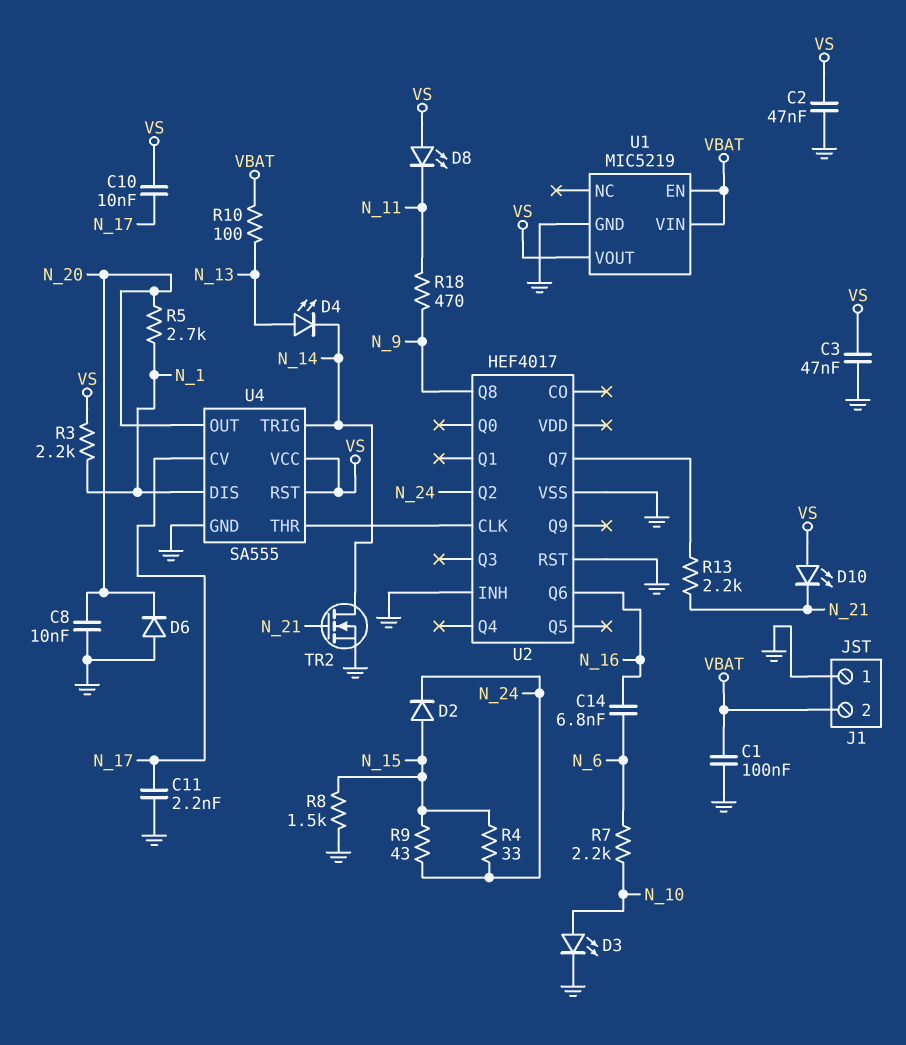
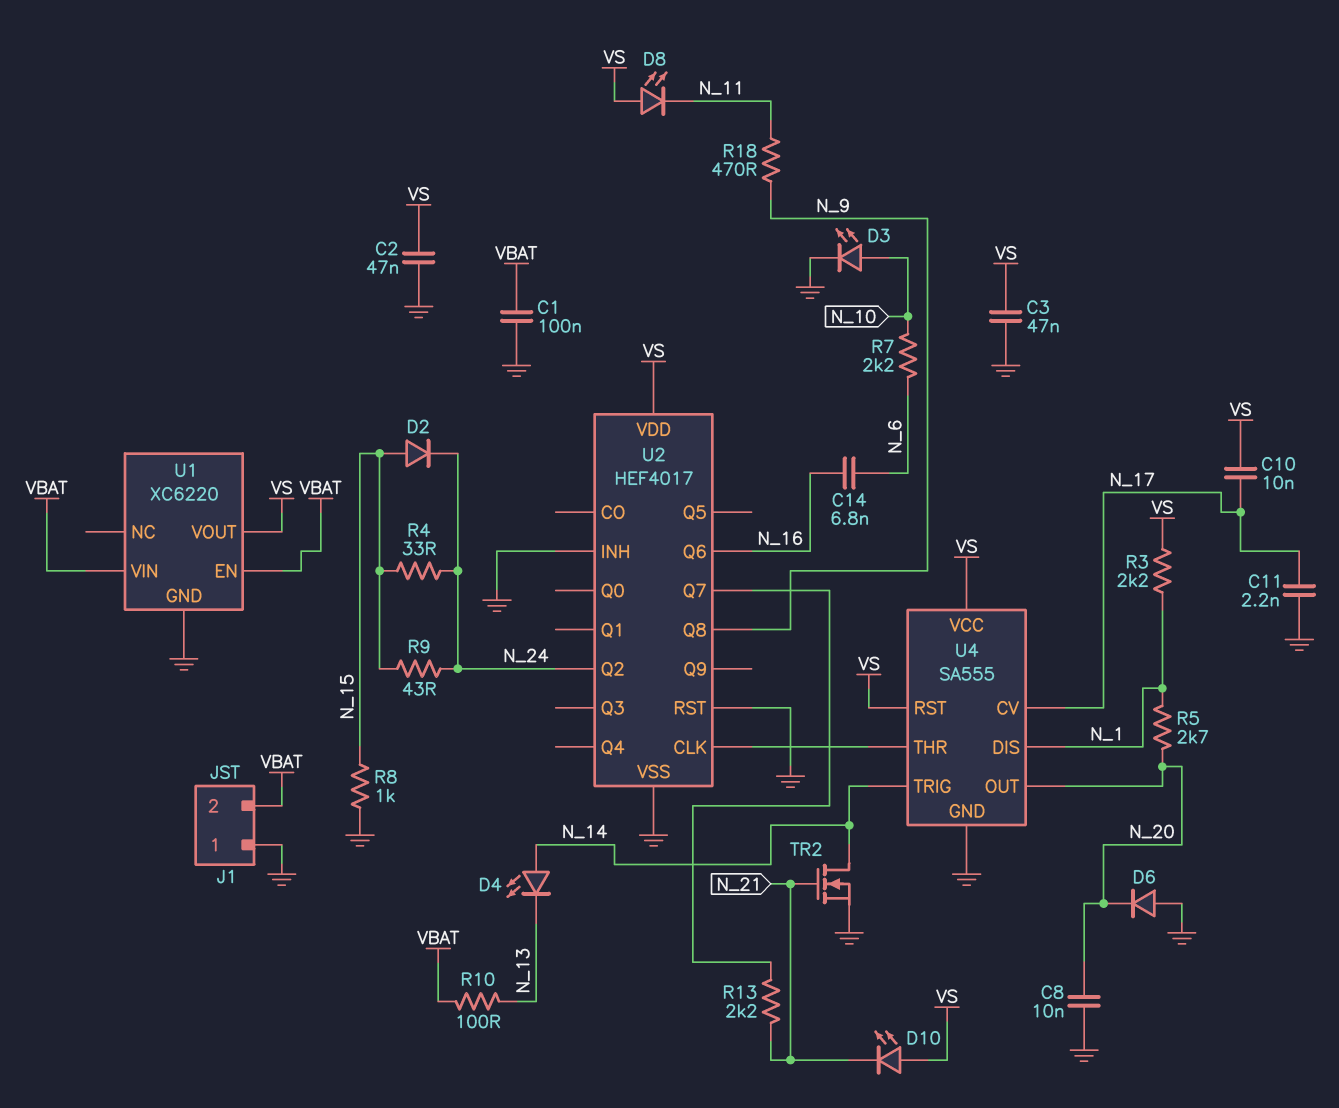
D4: LED (A N_13, K N_14) -> LED (A N_14, K N_13)
R8: 1.5k (GND, N_15) -> 1k (GND, N_15)
U1: MIC5219 -> XC6220
U2 pin VDD: none -> VS

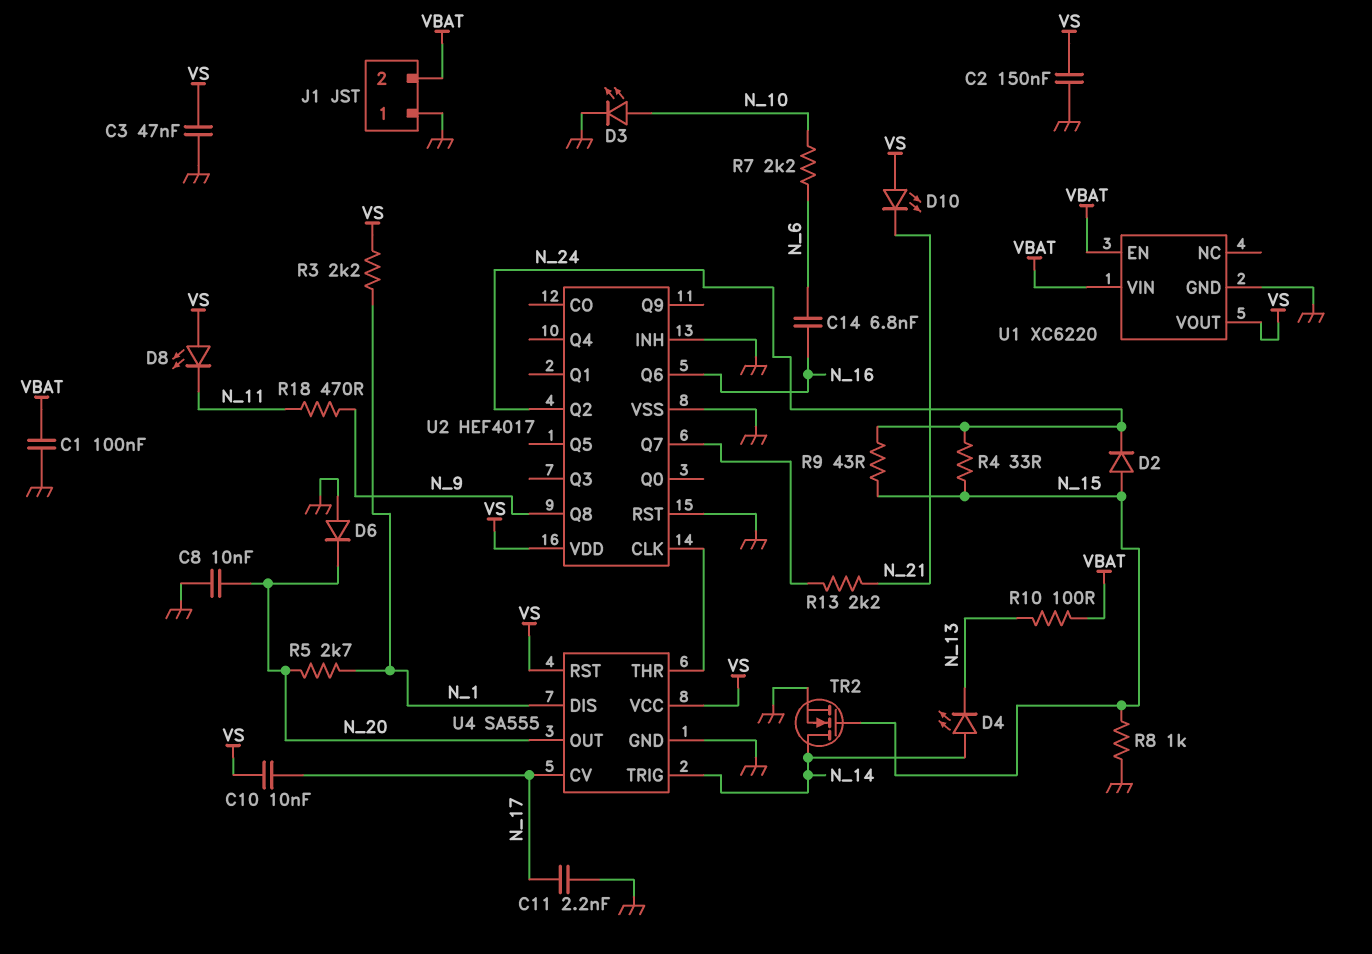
C2: 47nF (GND, VS) -> 150nF (GND, VS)
TR2: NMOS (G N_21, D N_14, S GND) -> NMOS (G N_15, D N_14, S GND)

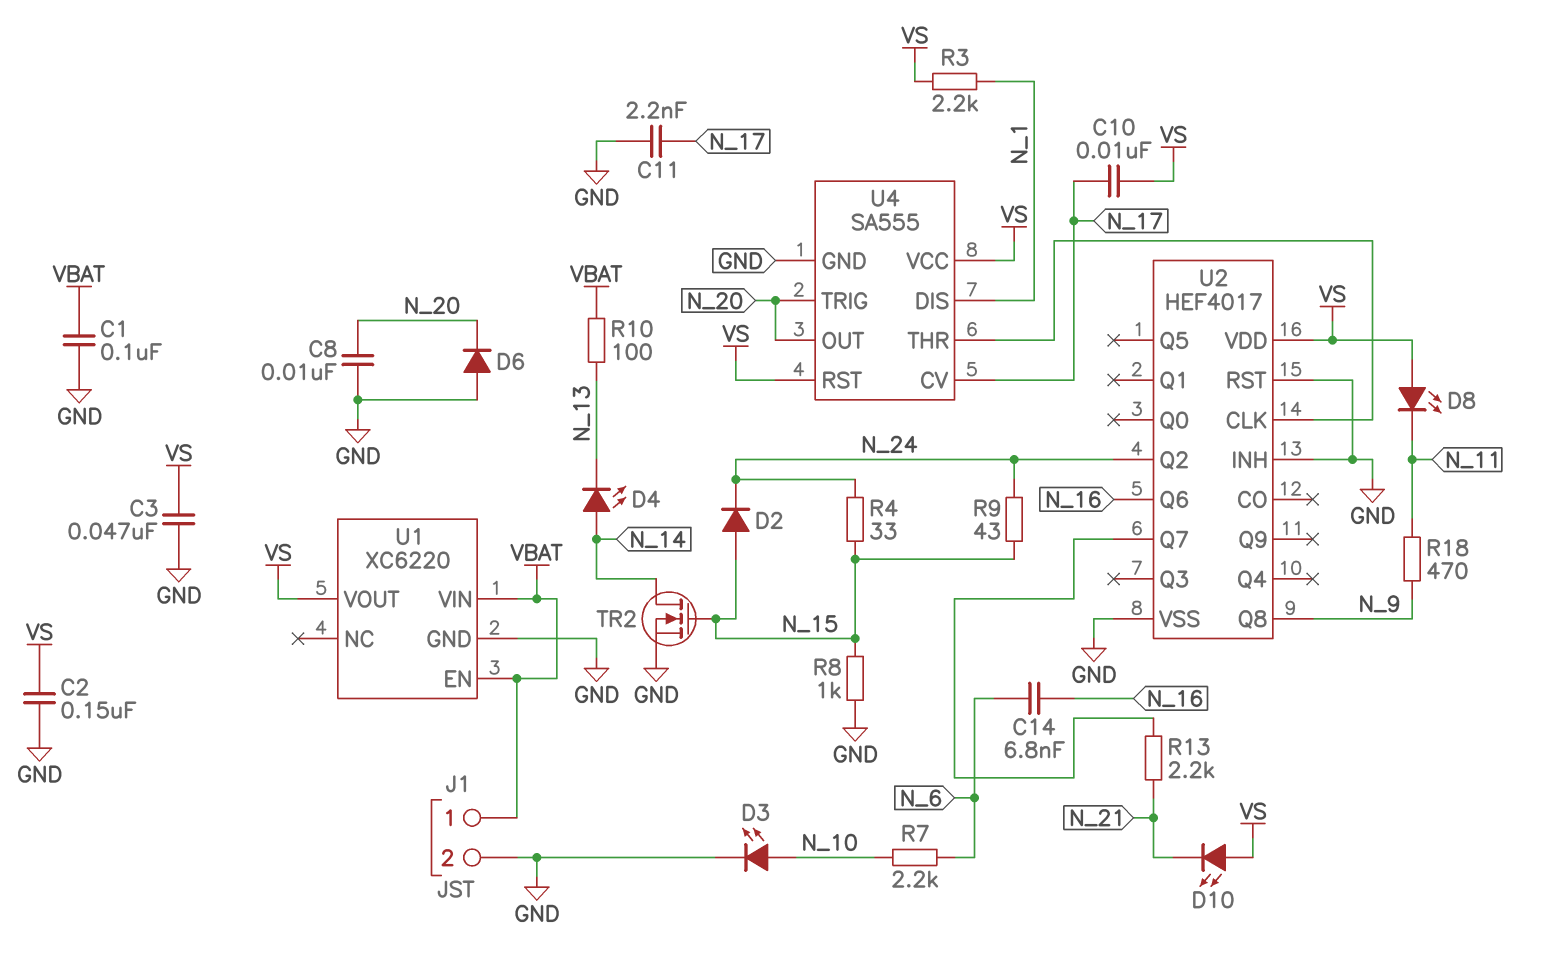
J1 pin 1: GND -> VBAT
J1 pin 2: VBAT -> GND
R5: 2.7k (N_1, N_20) -> none
U4 pin TRIG: N_14 -> N_20

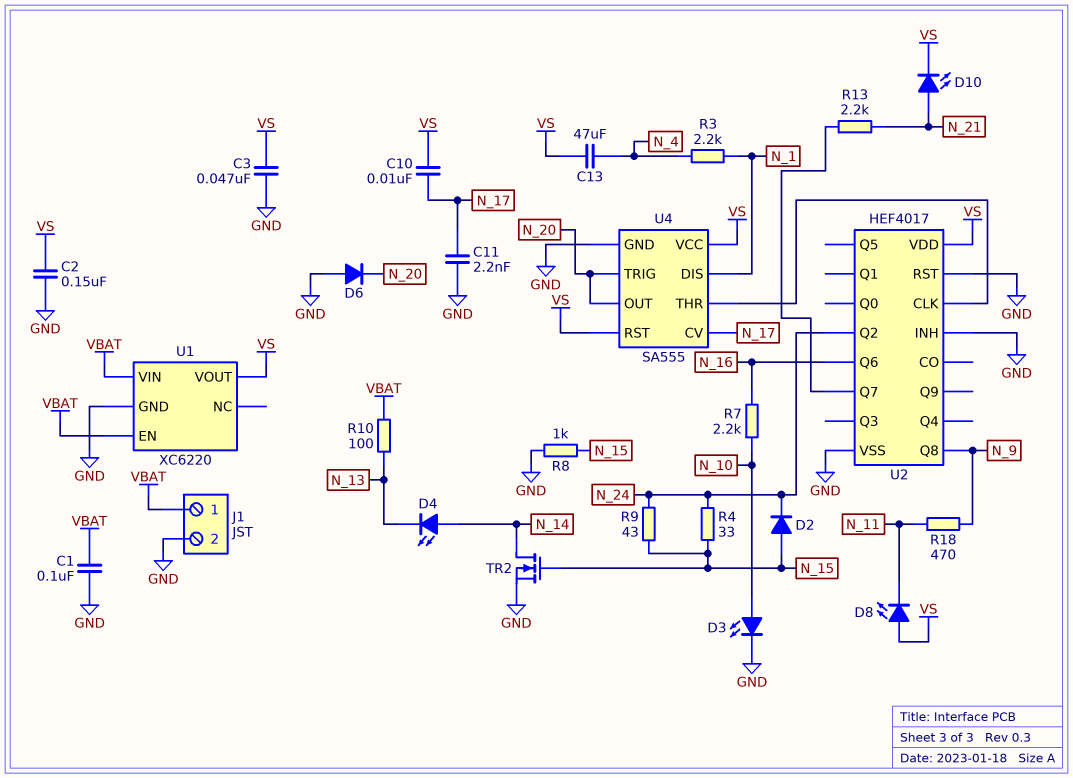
C8: 10nF (GND, N_20) -> none
C13: none -> 47uF (N_4, VS)
C14: 6.8nF (N_6, N_16) -> none
D10: LED (A VS, K N_21) -> LED (A N_21, K VS)
R3: 2.2k (N_1, VS) -> 2.2k (N_1, N_4)
R7: 2.2k (N_6, N_10) -> 2.2k (N_10, N_16)

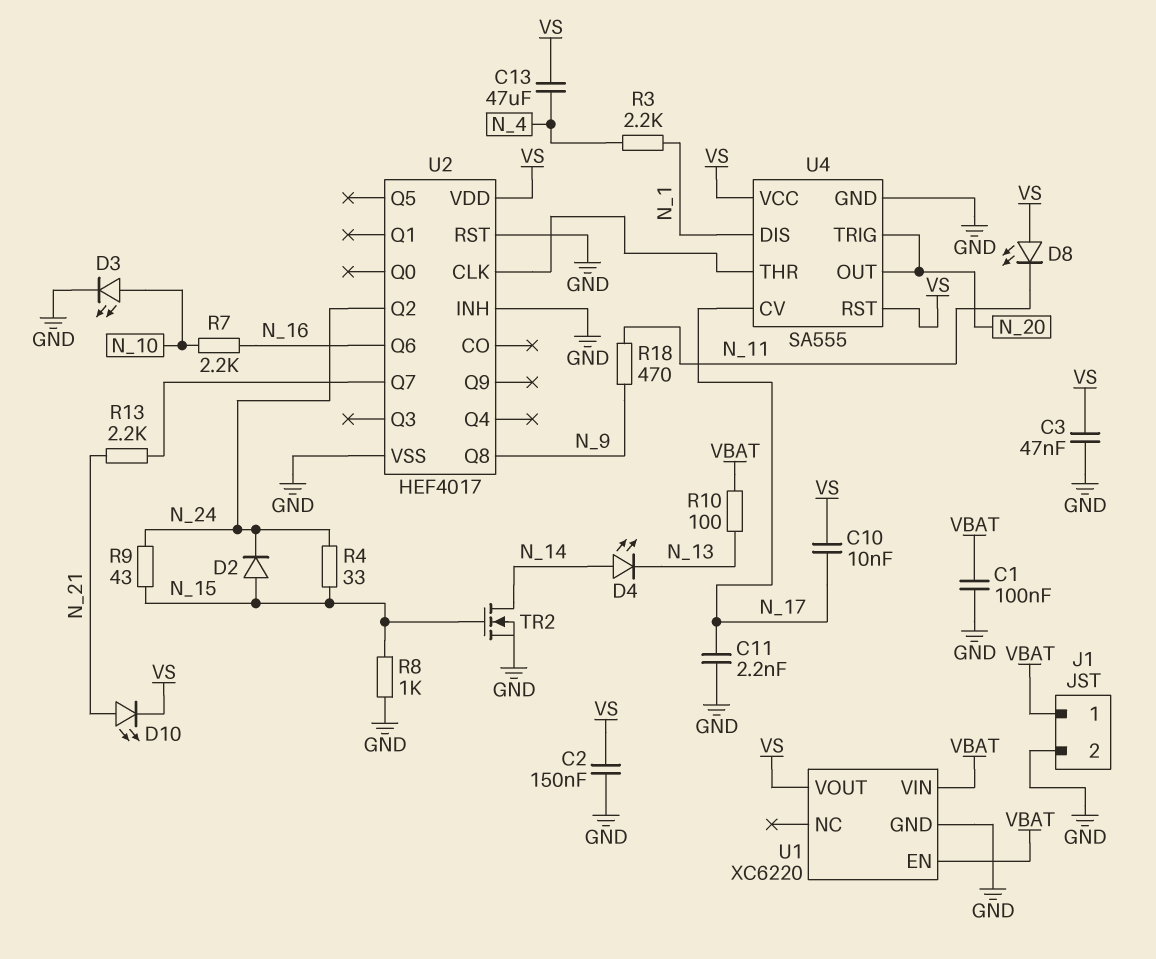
D6: diode (A GND, K N_20) -> none

